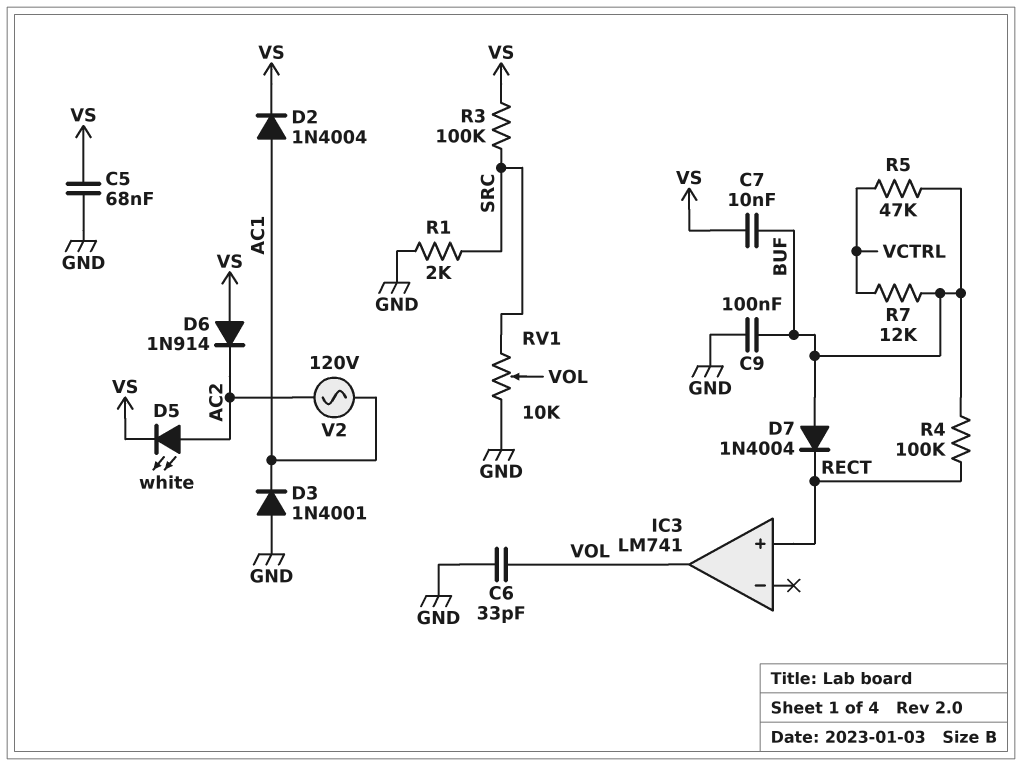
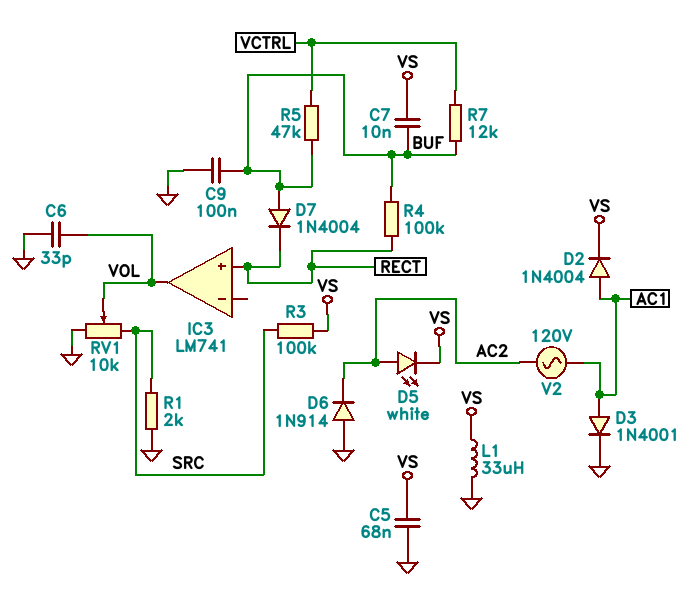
D3: diode 1N4001 (A GND, K AC1) -> diode 1N4001 (A AC1, K GND)
D6: diode 1N914 (A VS, K AC2) -> diode 1N914 (A GND, K AC2)
L1: none -> 33uH (GND, VS)

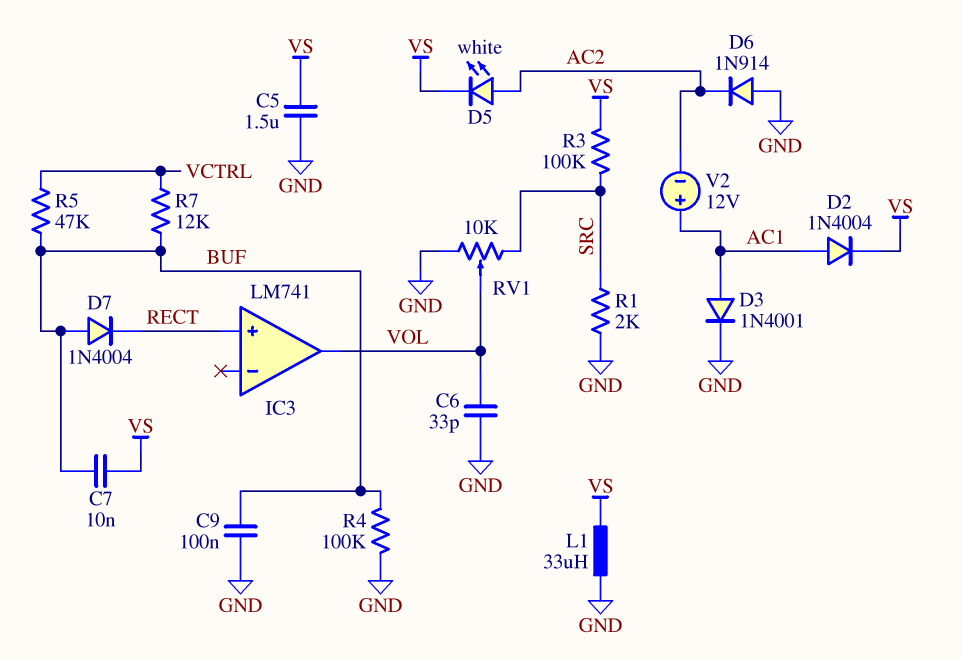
C5: 68nF (GND, VS) -> 1.5uF (GND, VS)
R4: 100k (BUF, RECT) -> 100k (BUF, GND)
V2: AC 120V (AC1, AC2) -> 12V (plus AC1, minus AC2)

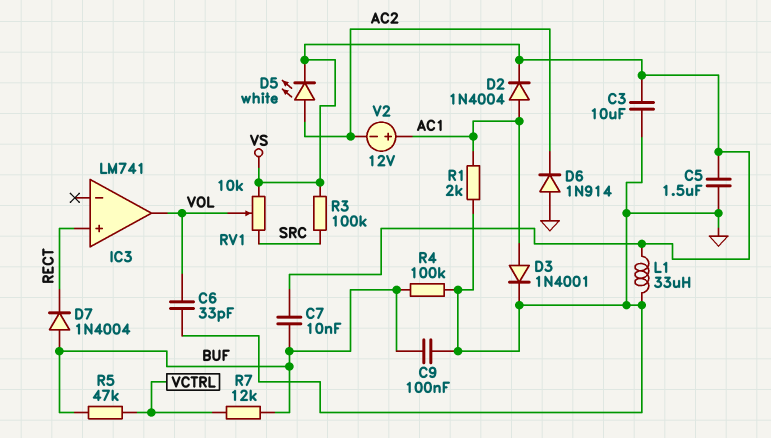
C3: none -> 10uF (GND, VS)
R1: 2k (GND, SRC) -> 2k (AC1, GND)
RV1: 10k (GND, SRC, wiper VOL) -> 10k (SRC, VS, wiper VOL)

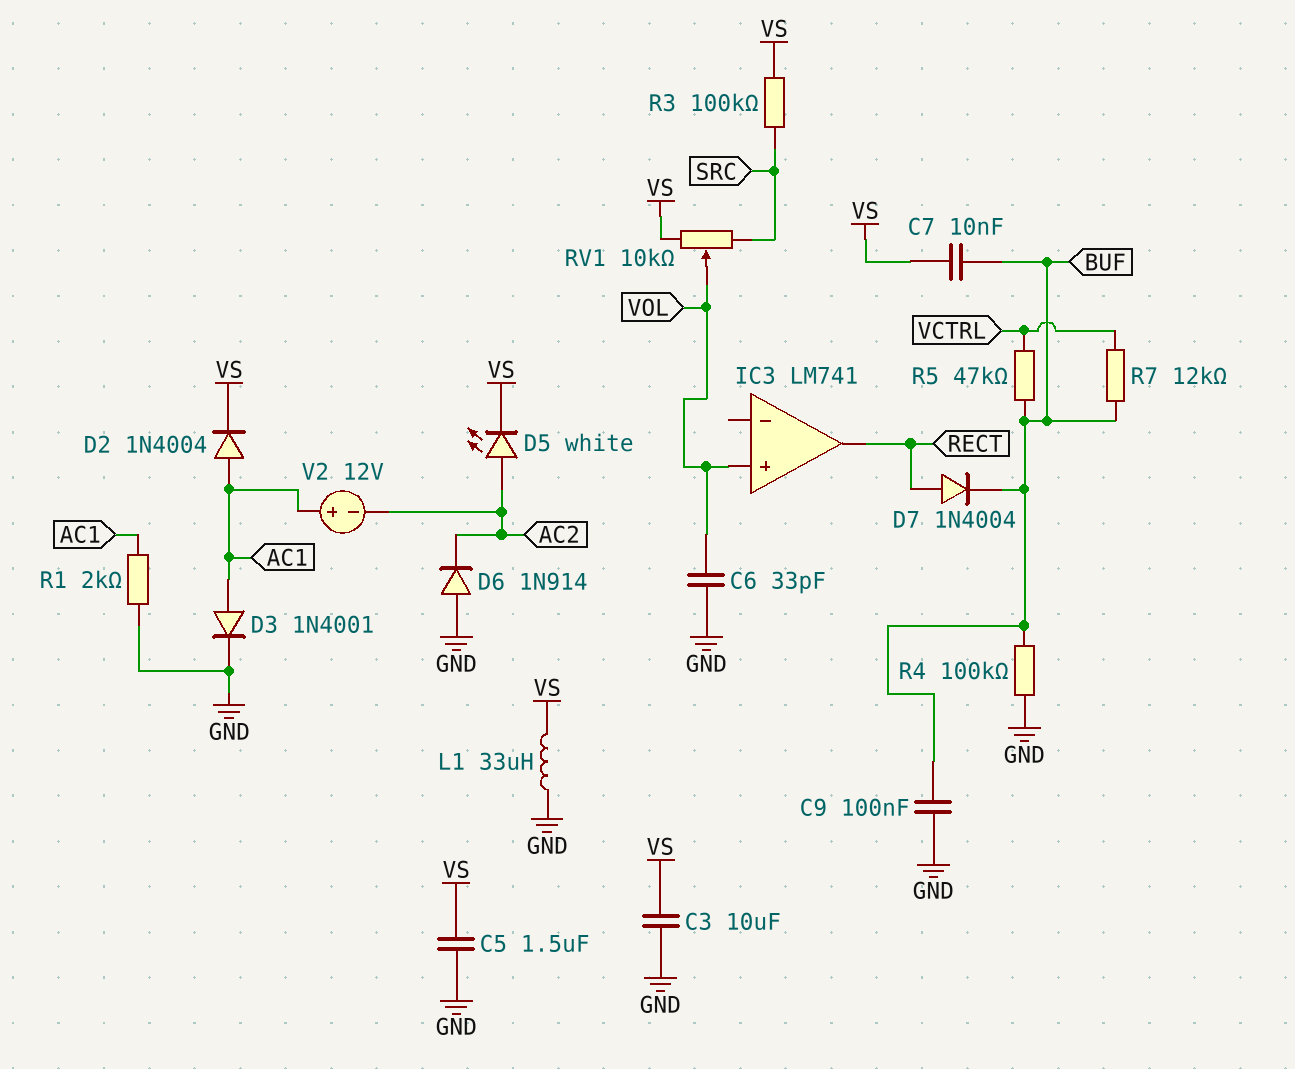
D7: diode 1N4004 (A BUF, K RECT) -> diode 1N4004 (A RECT, K BUF)
IC3 pin in+: RECT -> VOL
IC3 pin out: VOL -> RECT

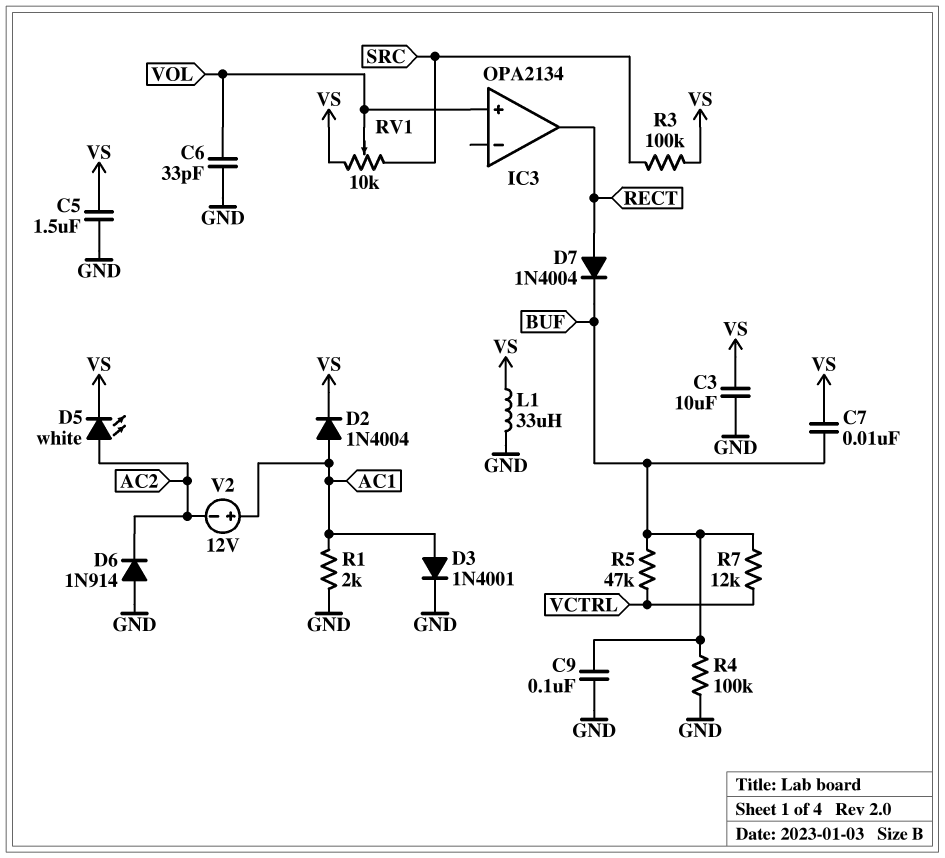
IC3: LM741 -> OPA2134

